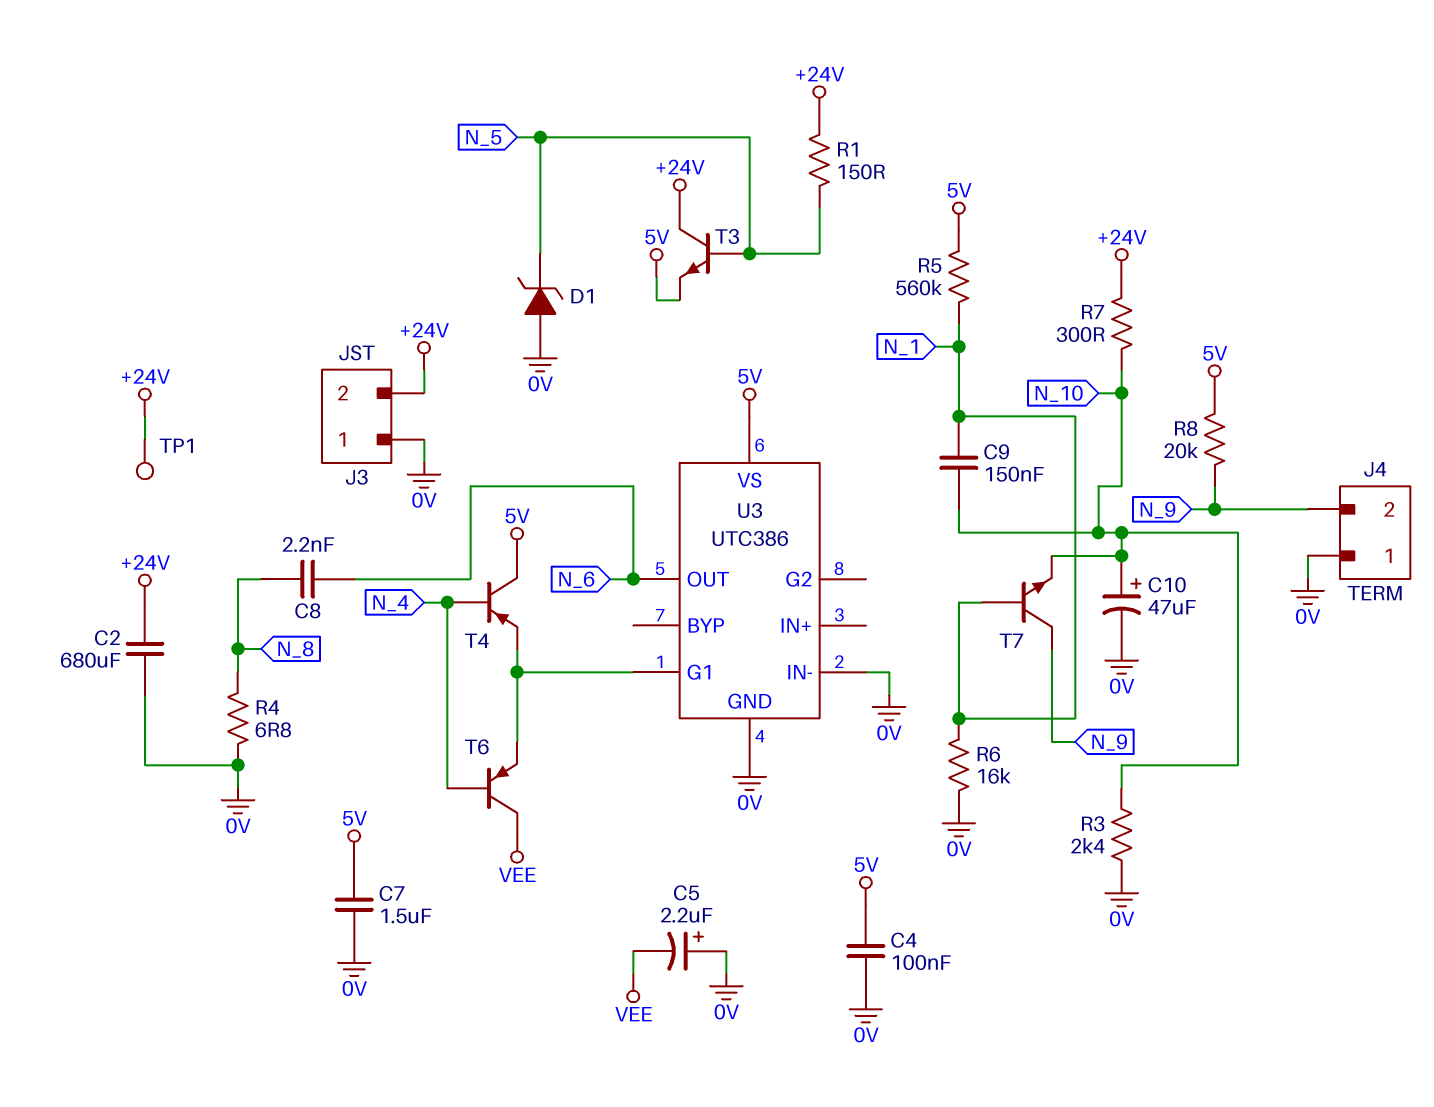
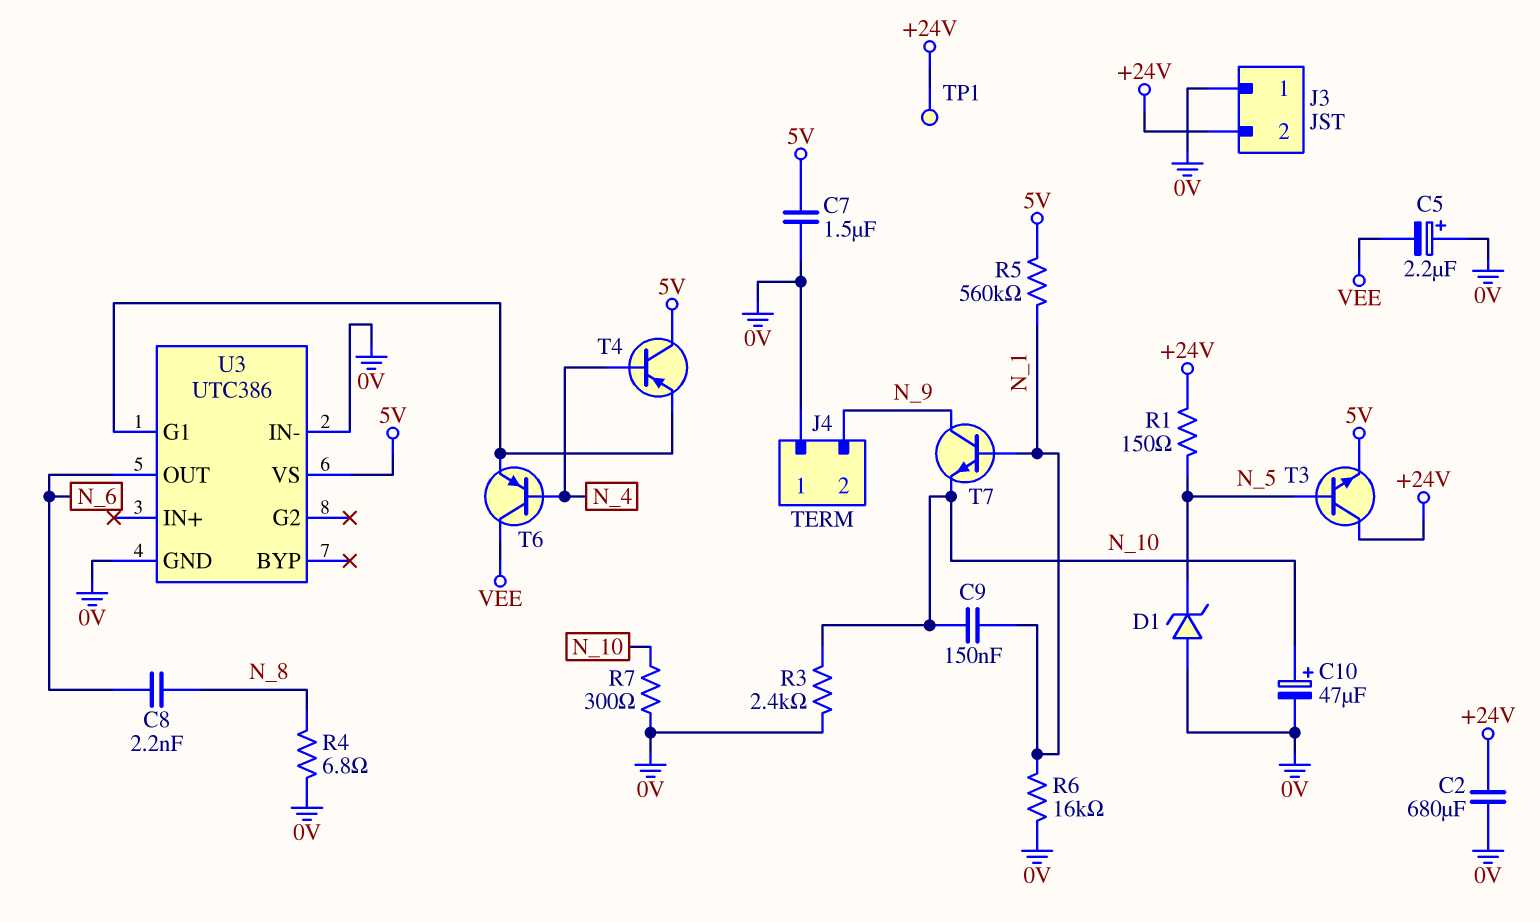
C4: 100nF (0V, 5V) -> none
R7: 300 (+24V, N_10) -> 300 (0V, N_10)
R8: 20k (5V, N_9) -> none

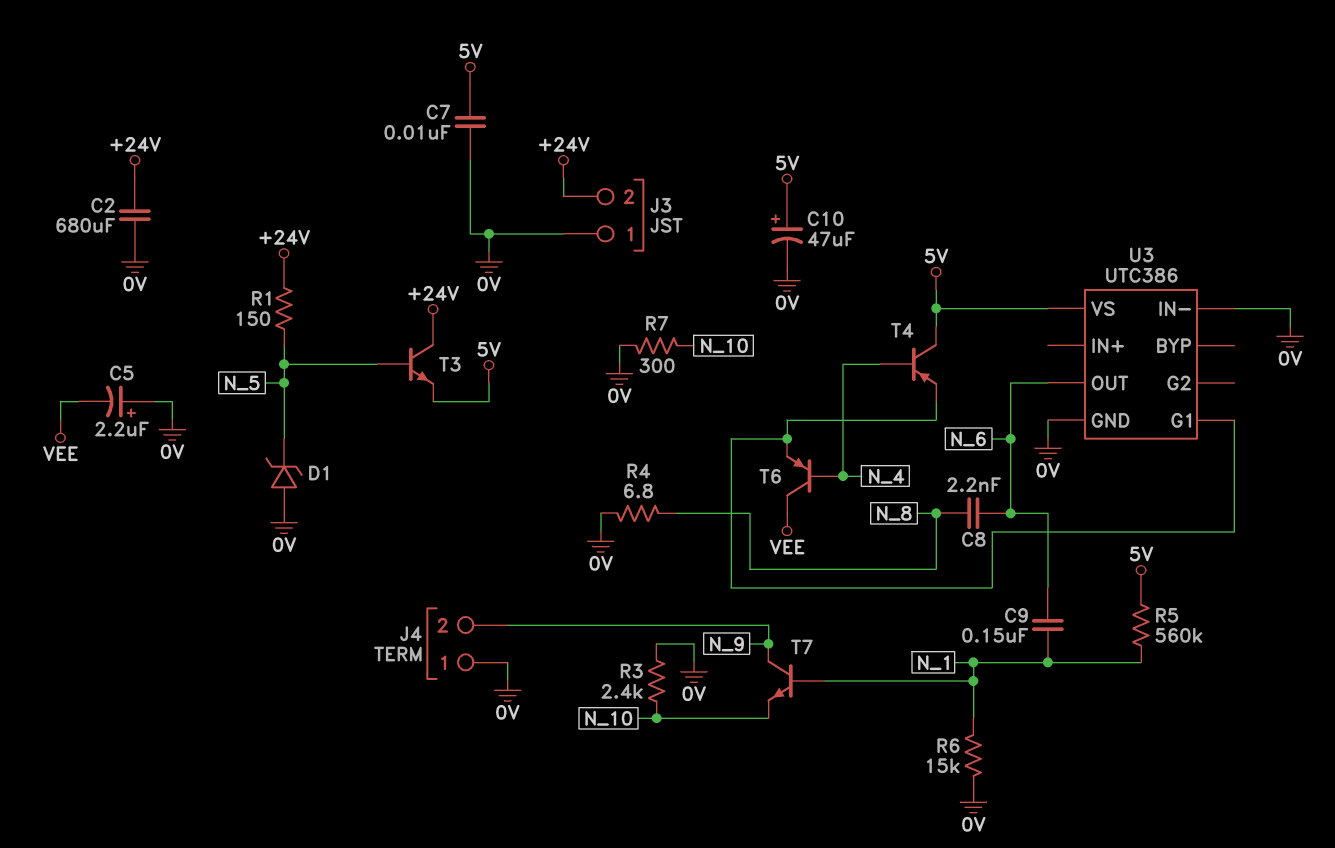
C7: 1.5uF (0V, 5V) -> 10nF (0V, 5V)
C9: 150nF (N_1, N_10) -> 150nF (N_1, N_6)
C10: 47uF (plus N_10, minus 0V) -> 47uF (plus 5V, minus 0V)
R6: 16k (0V, N_1) -> 15k (0V, N_1)
TP1: test point (+24V) -> none

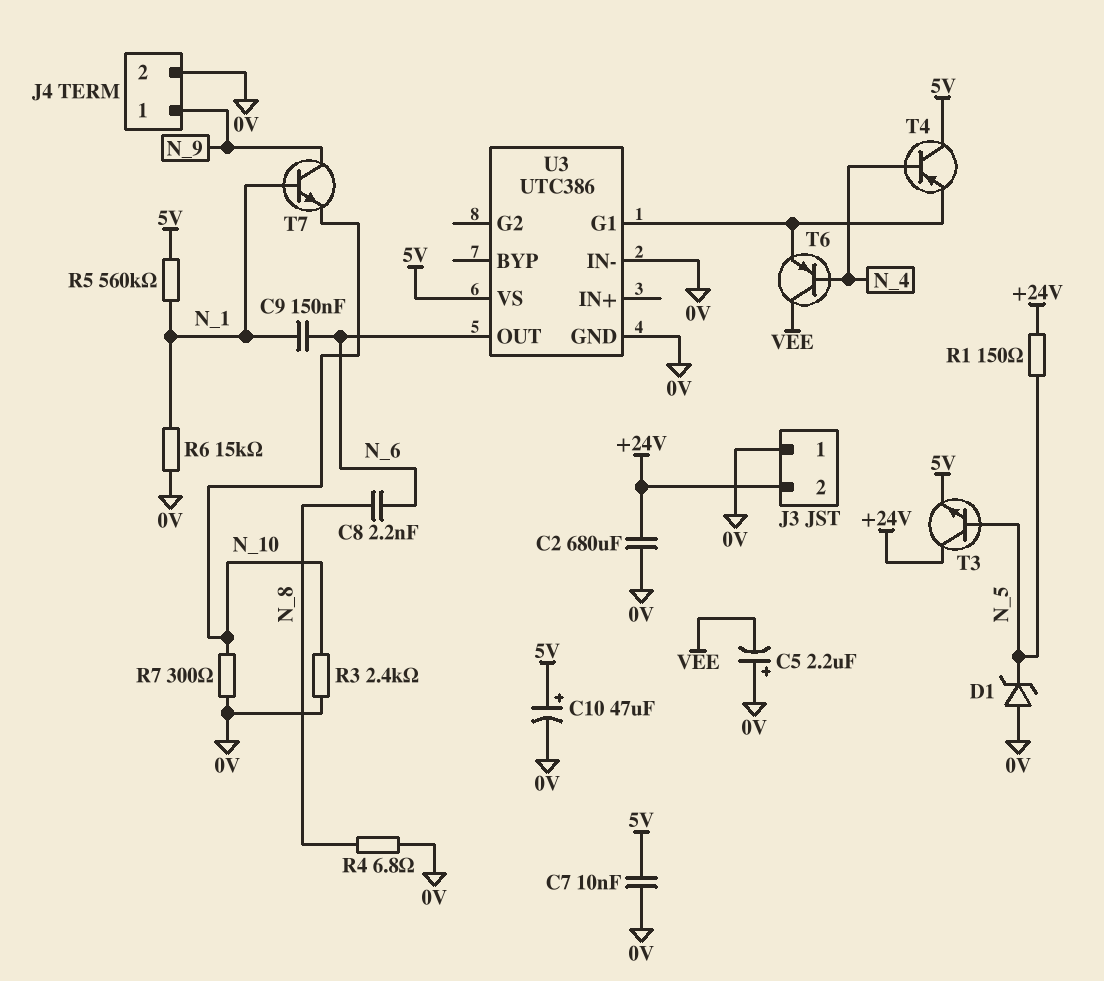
J4 pin 1: 0V -> N_9
J4 pin 2: N_9 -> 0V

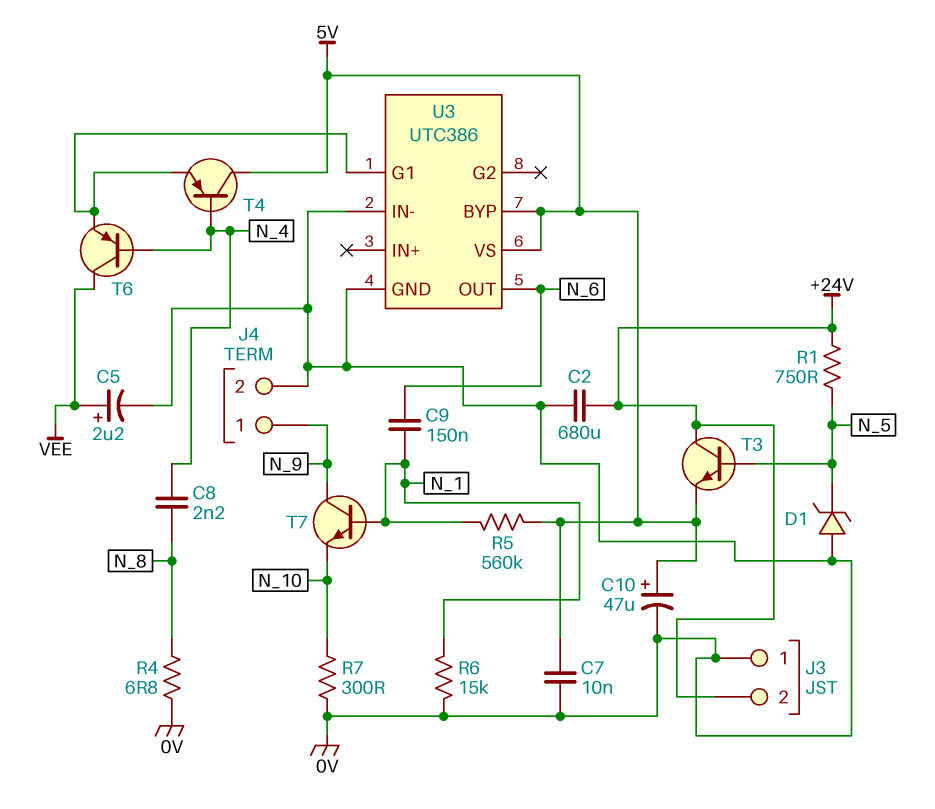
C5: 2.2uF (plus 0V, minus VEE) -> 2.2uF (plus VEE, minus 0V)
C8: 2.2nF (N_6, N_8) -> 2.2nF (N_4, N_8)
R1: 150 (+24V, N_5) -> 750 (+24V, N_5)
R3: 2.4k (0V, N_10) -> none
U3 pin BYP: none -> 5V

